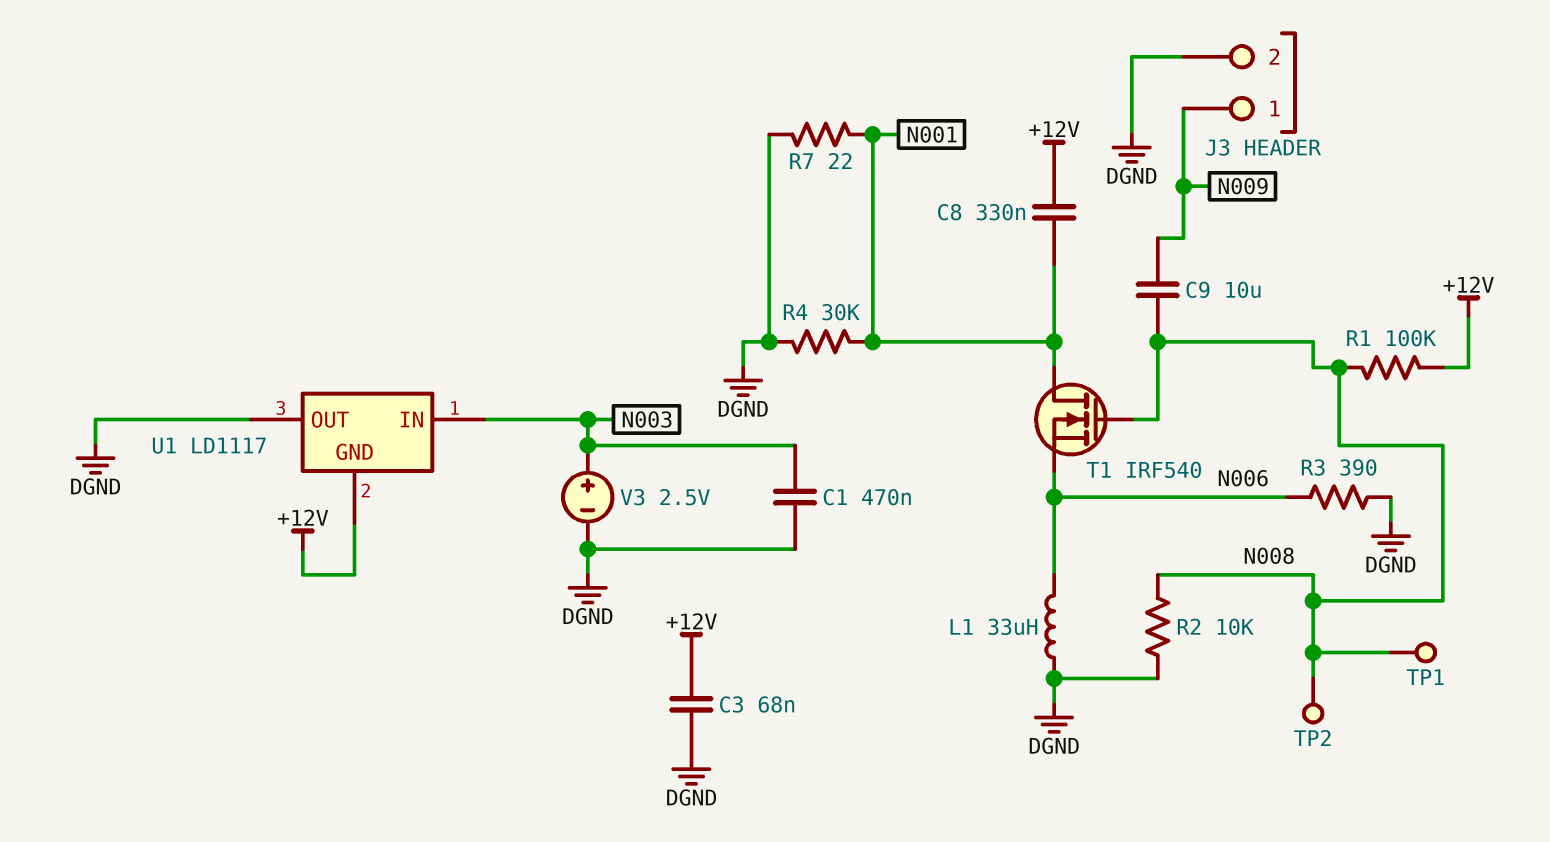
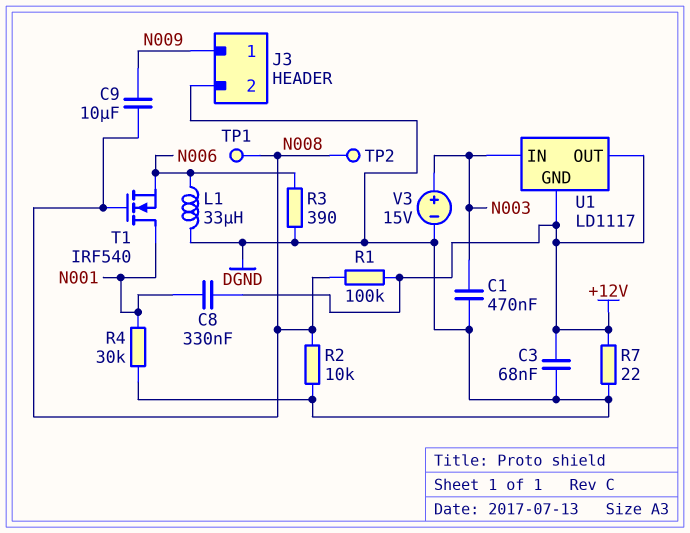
R7: 22 (DGND, N001) -> 22 (+12V, DGND)
U1 pin OUT: DGND -> +12V
V3: 2.5V (plus N003, minus DGND) -> 15V (plus N003, minus DGND)

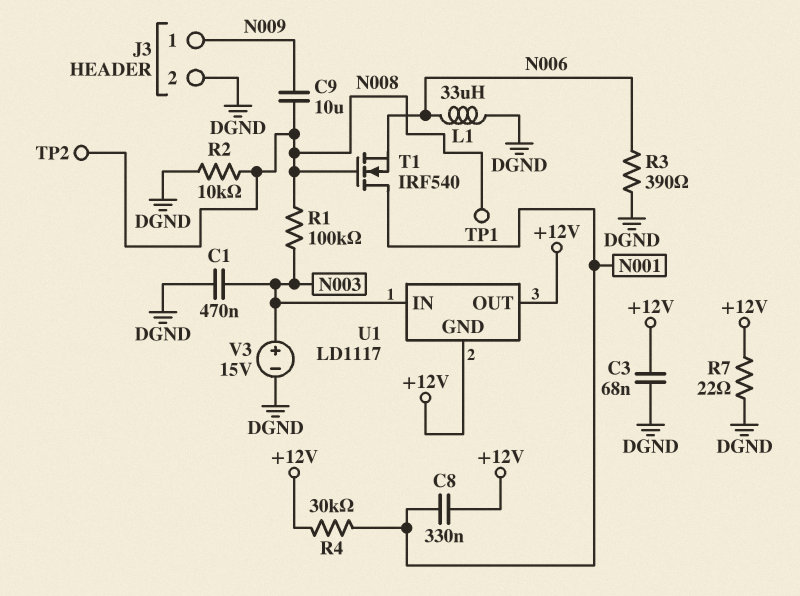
R1: 100k (+12V, N008) -> 100k (N003, N008)
R4: 30k (DGND, N001) -> 30k (+12V, N001)

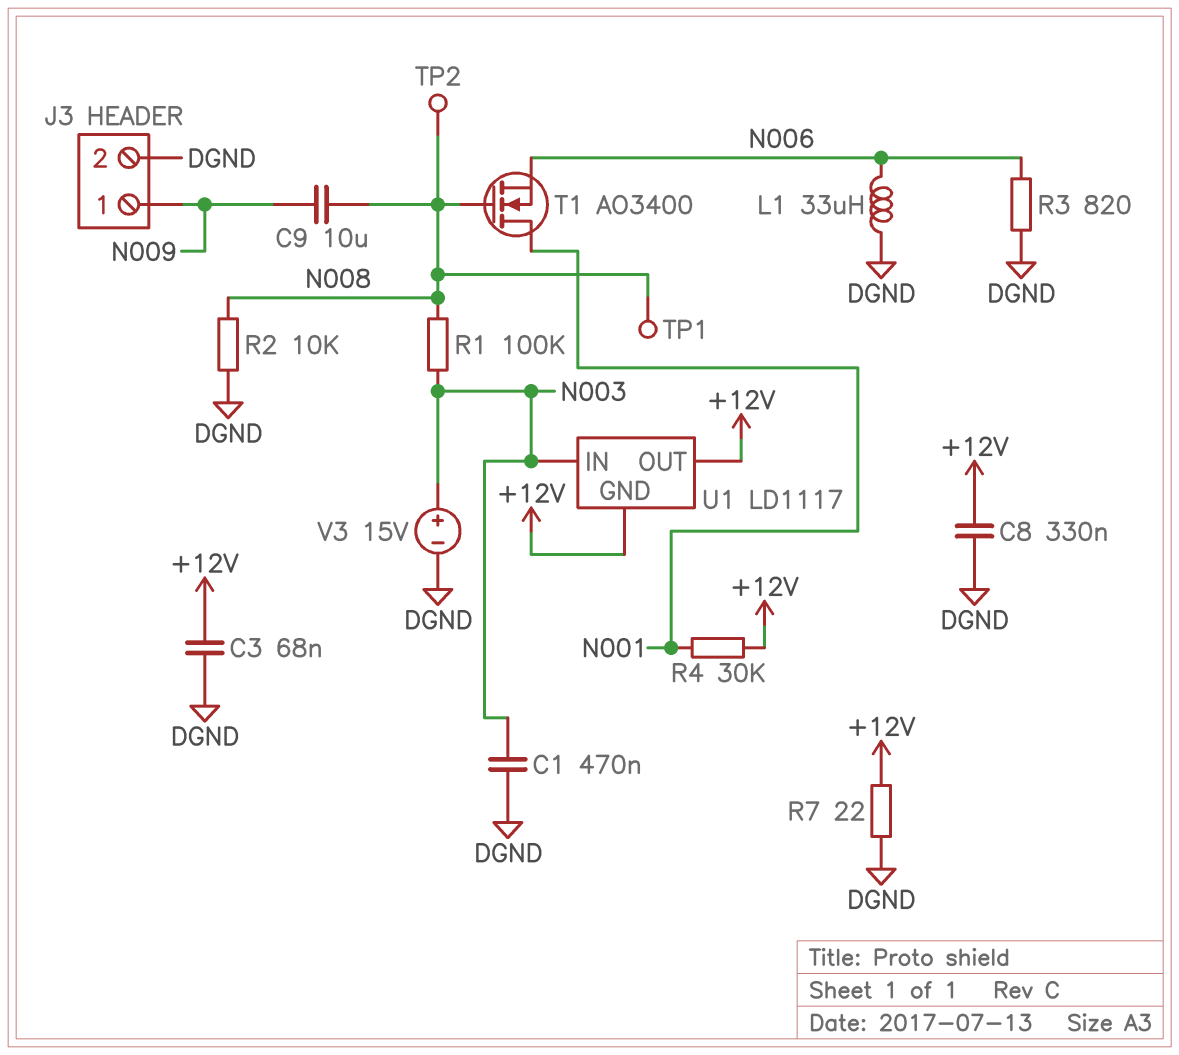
C8: 330nF (+12V, N001) -> 330nF (+12V, DGND)
R3: 390 (DGND, N006) -> 820 (DGND, N006)
T1: NMOS IRF540 (G N008, D N001, S N006) -> NMOS AO3400 (G N008, D N001, S N006)

